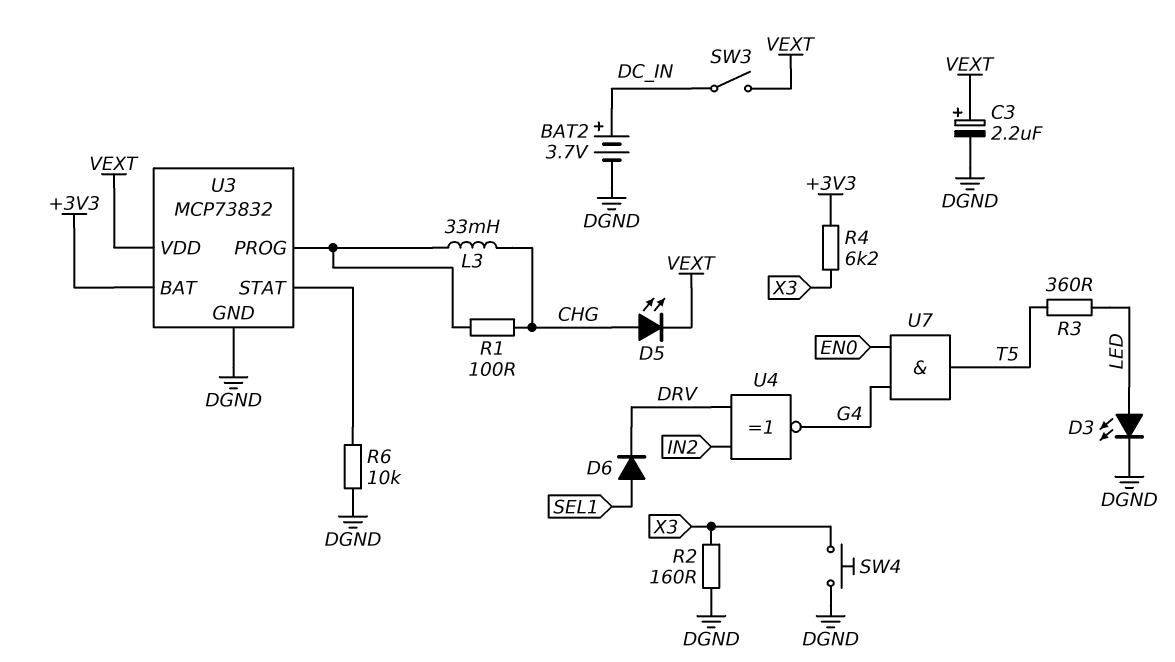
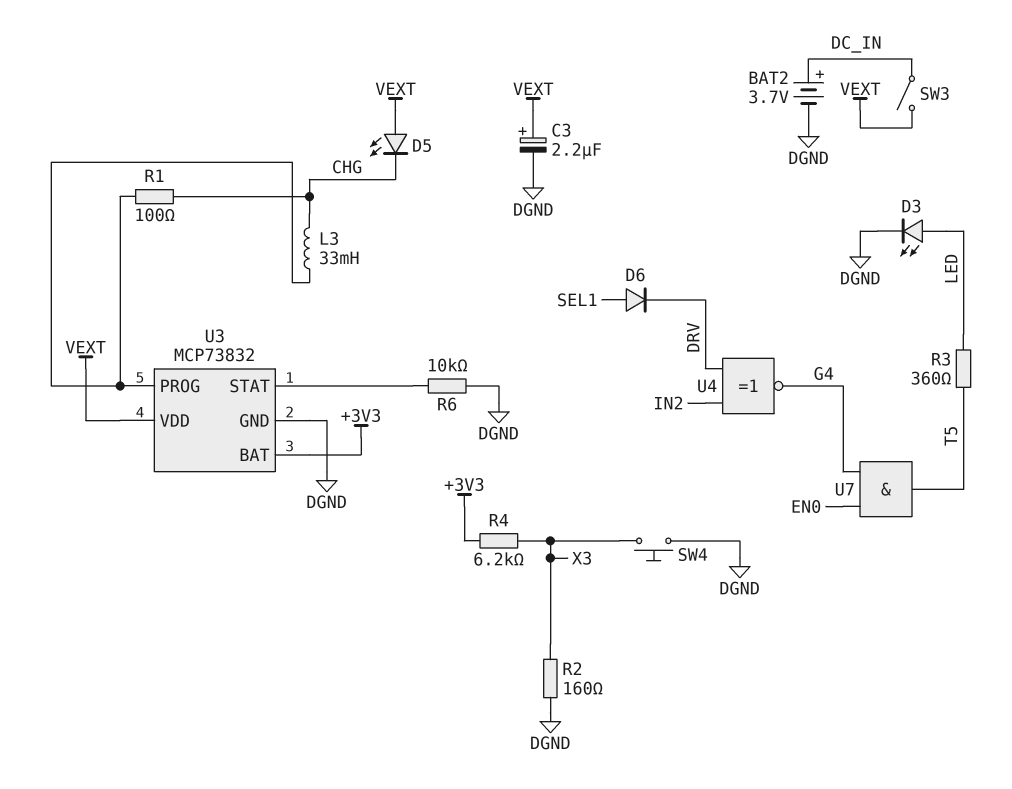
D5: LED (A CHG, K VEXT) -> LED (A VEXT, K CHG)

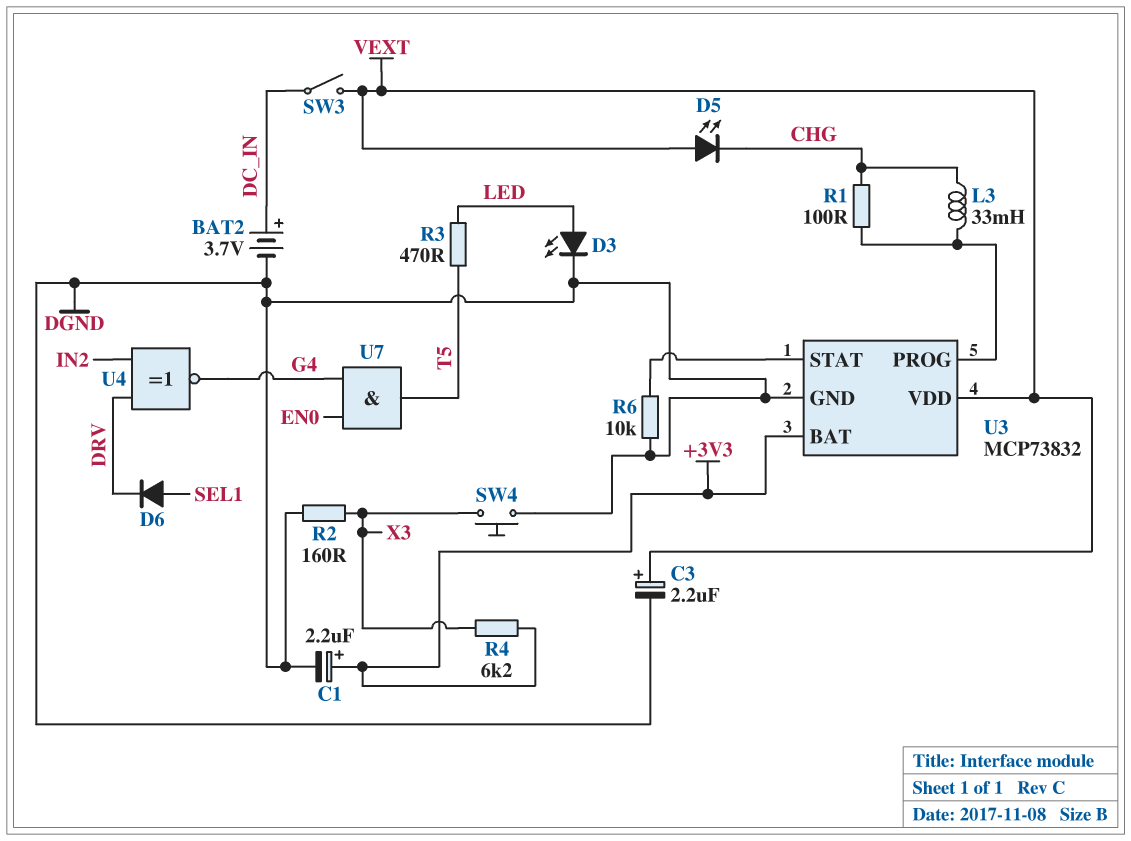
C1: none -> 2.2uF (plus +3V3, minus DGND)
R3: 360 (LED, T5) -> 470 (LED, T5)

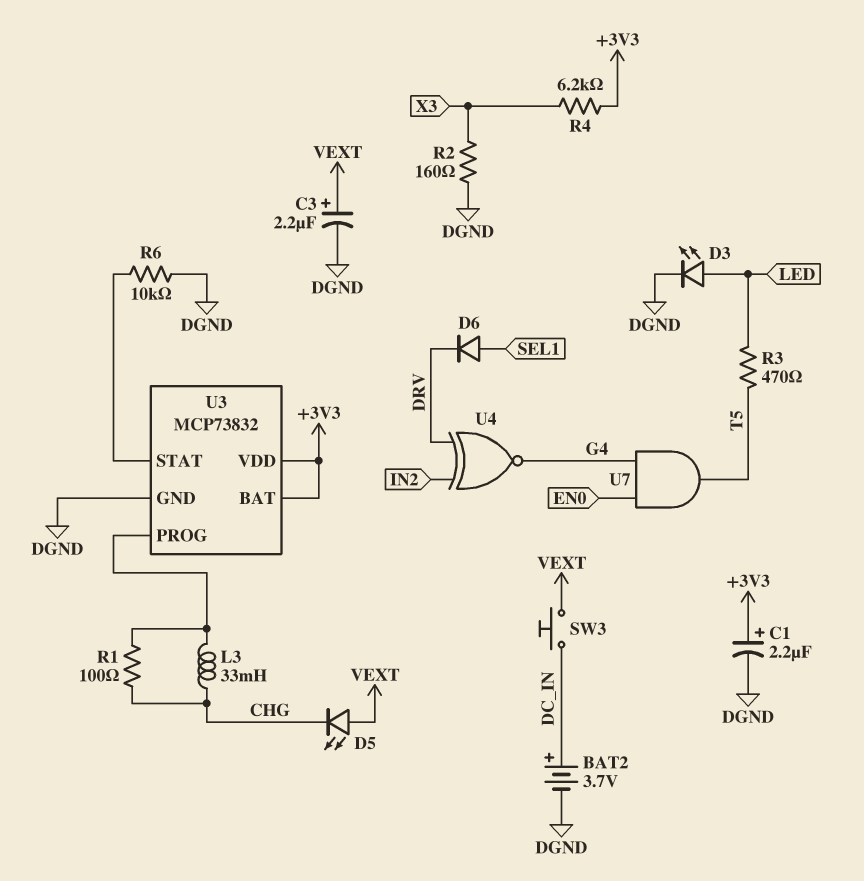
SW3: switch (DC_IN, VEXT) -> button (DC_IN, VEXT)
SW4: button (DGND, X3) -> none
U3 pin VDD: VEXT -> +3V3

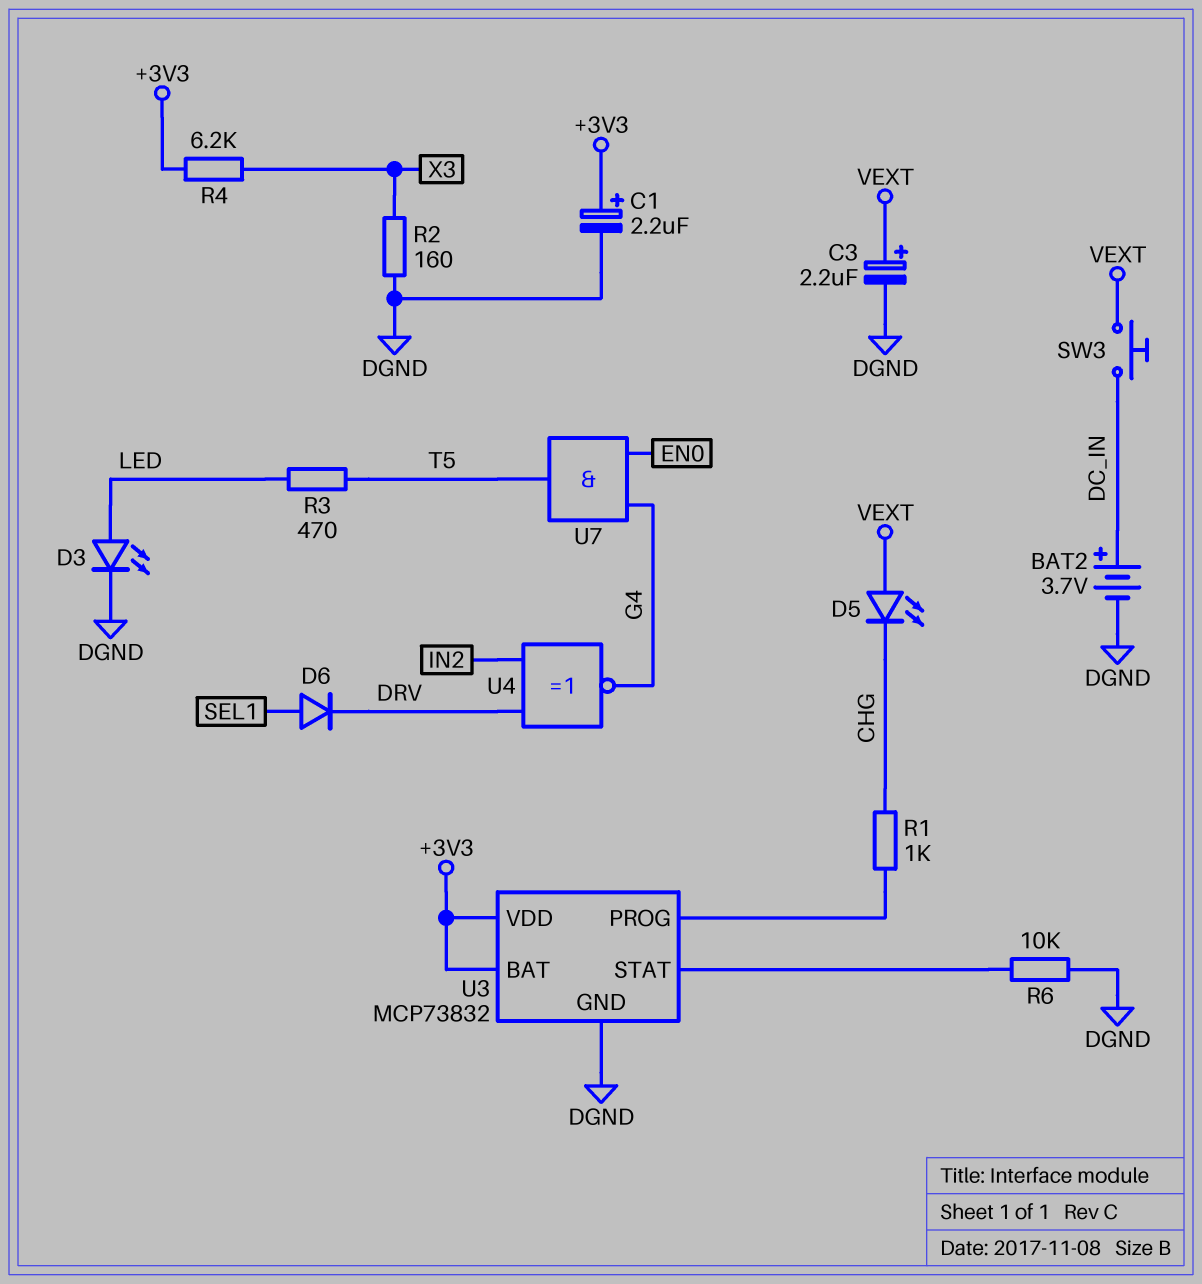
L3: 33mH (CHG, U3/PROG) -> none
R1: 100 (CHG, U3/PROG) -> 1k (CHG, U3/PROG)

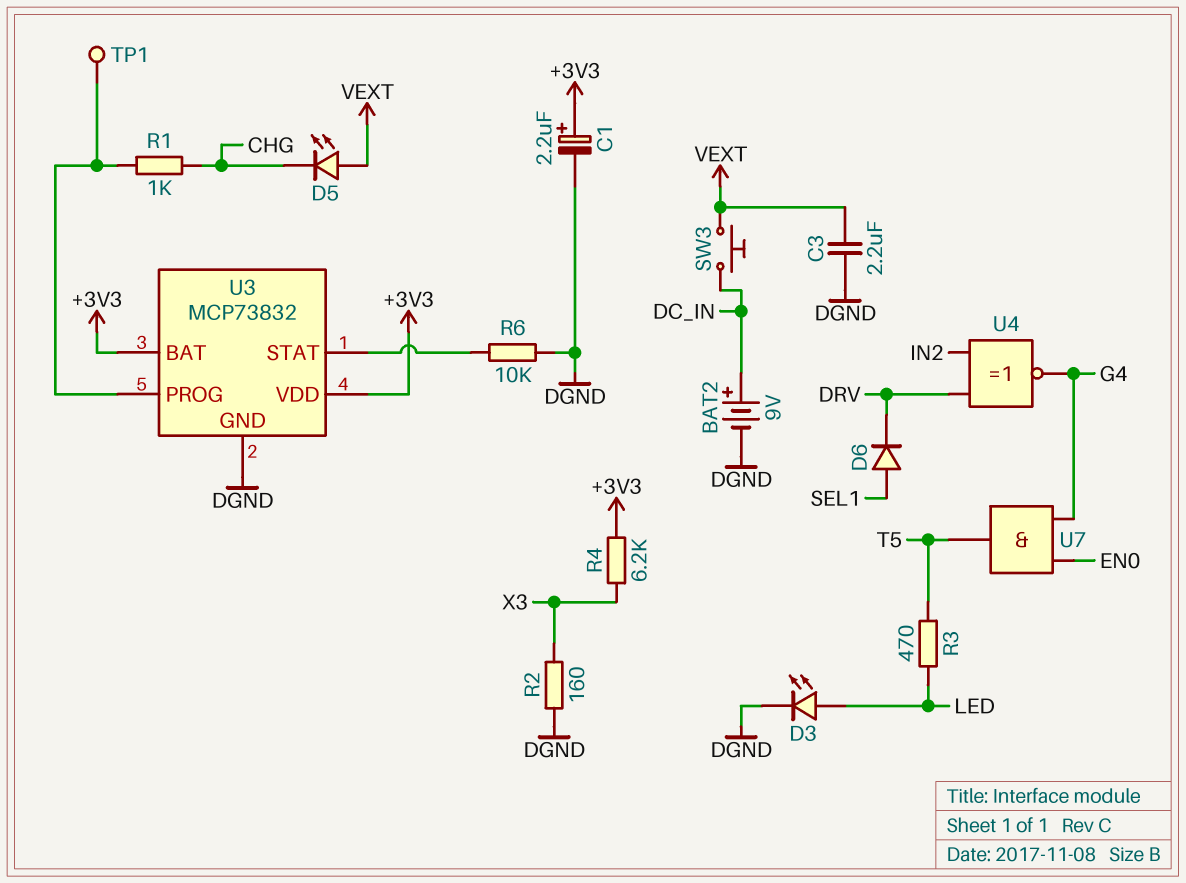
BAT2: 3.7V (plus DC_IN, minus DGND) -> 9V (plus DC_IN, minus DGND)
C3: 2.2uF (plus VEXT, minus DGND) -> 2.2uF (DGND, VEXT)
TP1: none -> test point (U3/PROG)

